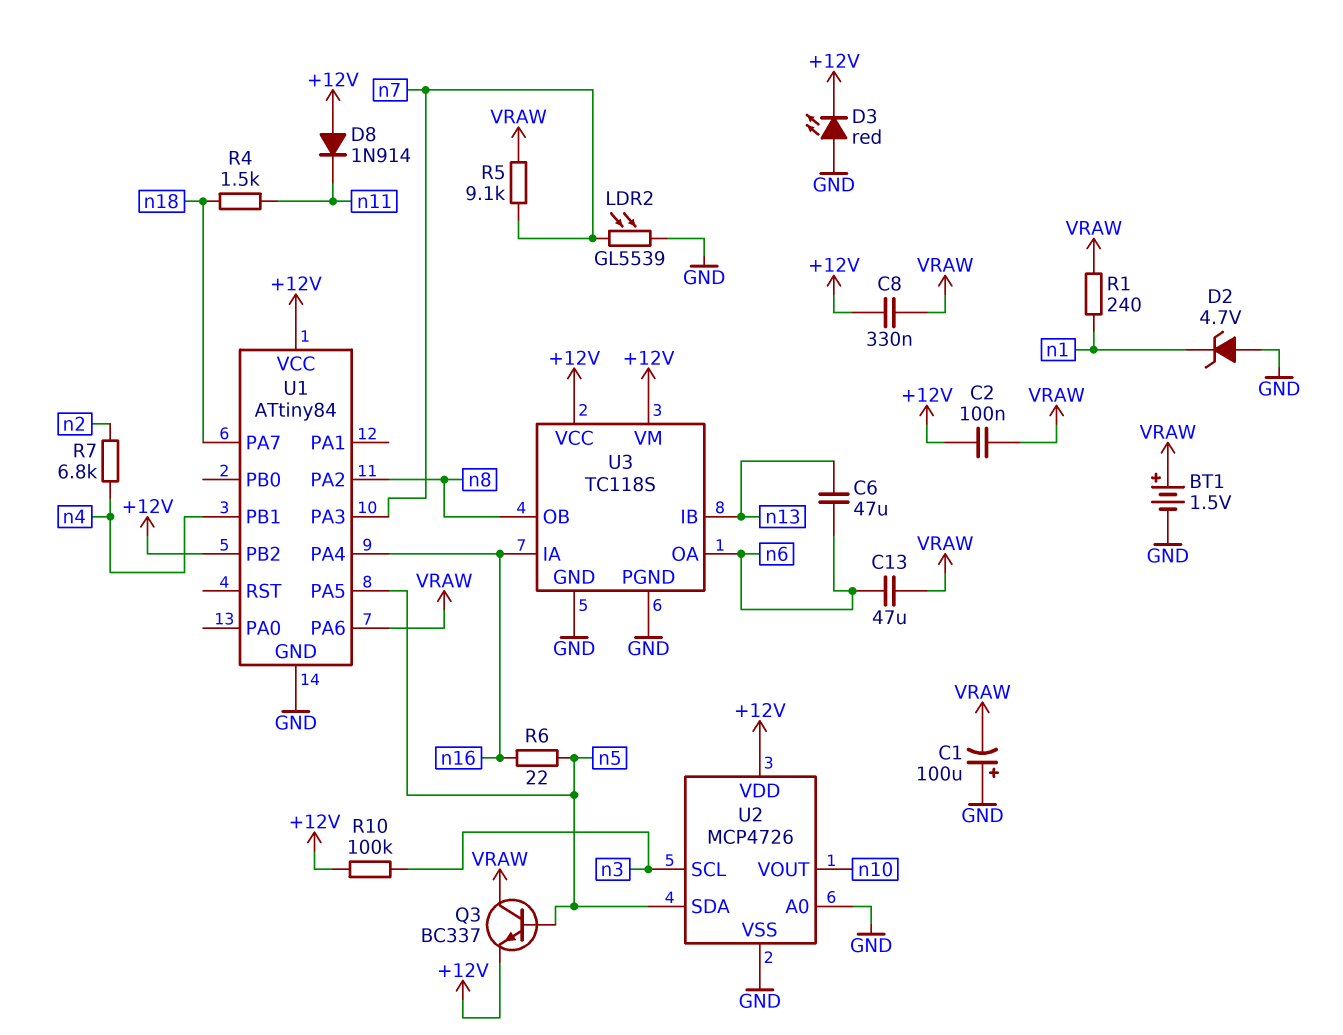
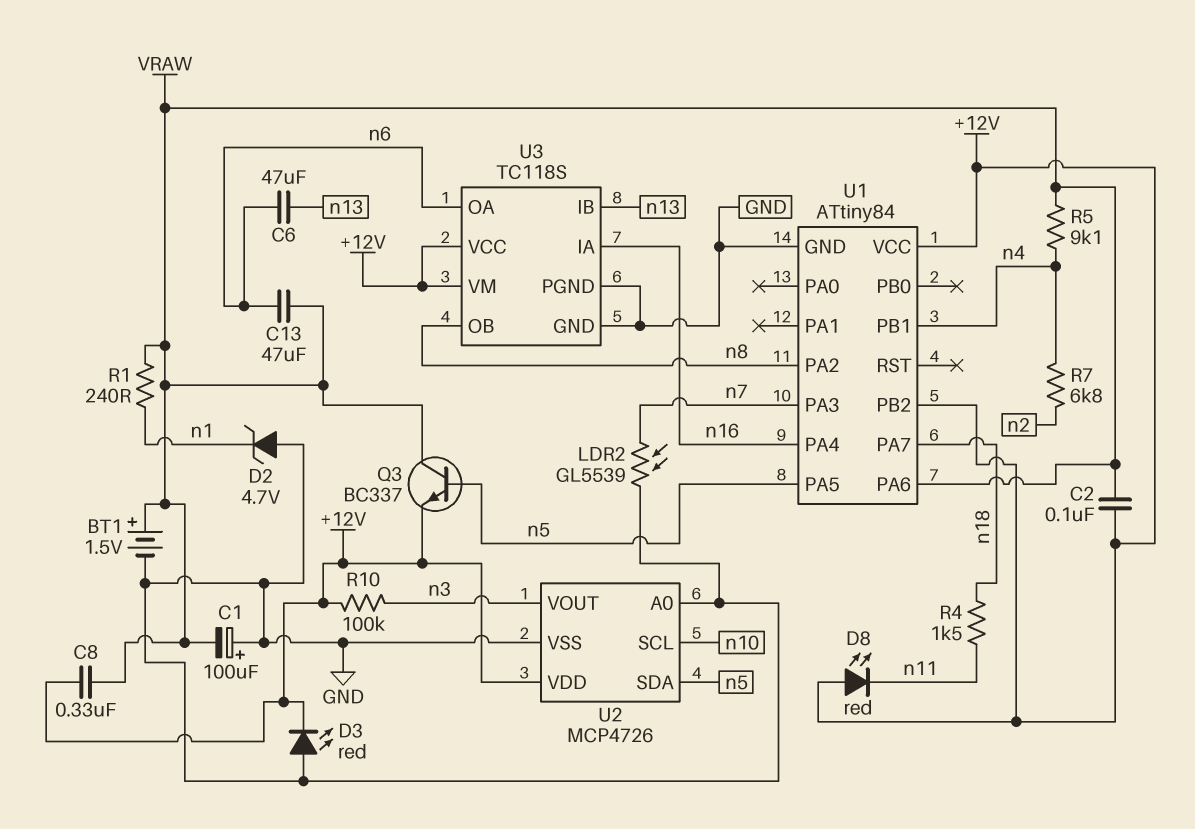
D8: diode 1N914 (A +12V, K n11) -> LED red (A +12V, K n11)
R5: 9.1k (VRAW, n7) -> 9.1k (VRAW, n4)
R6: 22 (n5, n16) -> none
U2 pin SCL: n3 -> n10
U2 pin VOUT: n10 -> n3

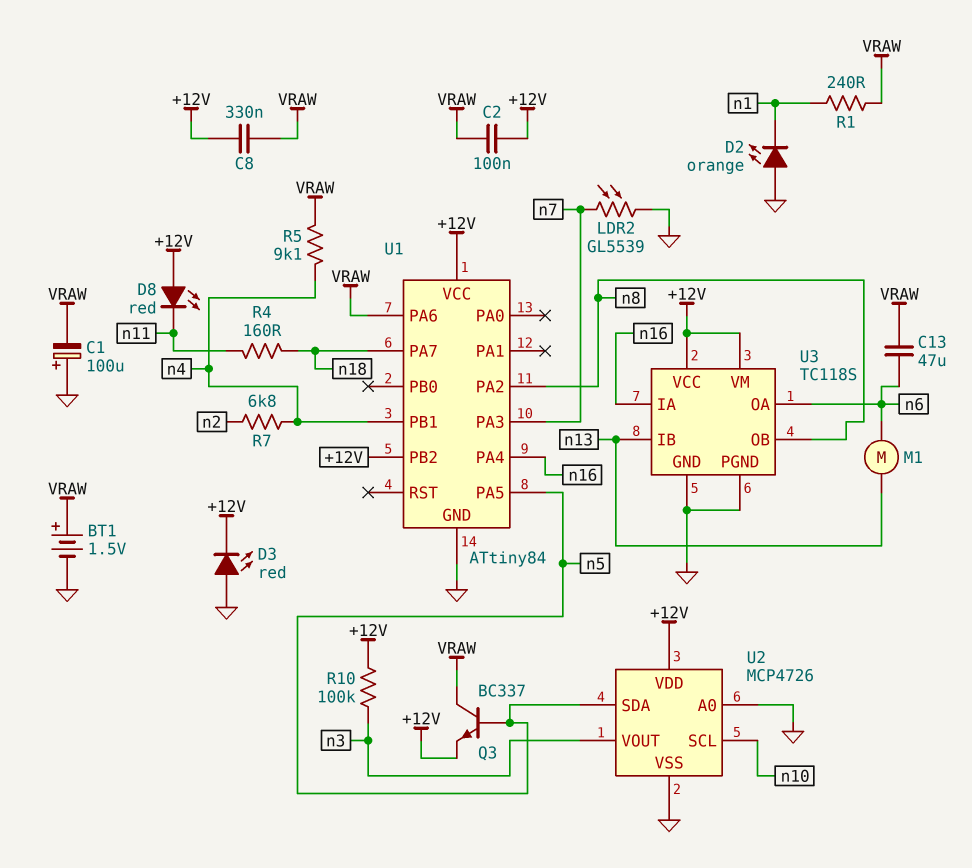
C6: 47uF (n6, n13) -> none
D2: zener 4.7V (A GND, K n1) -> LED orange (A GND, K n1)
M1: none -> motor (n6, n13)
R4: 1.5k (n11, n18) -> 160 (n11, n18)

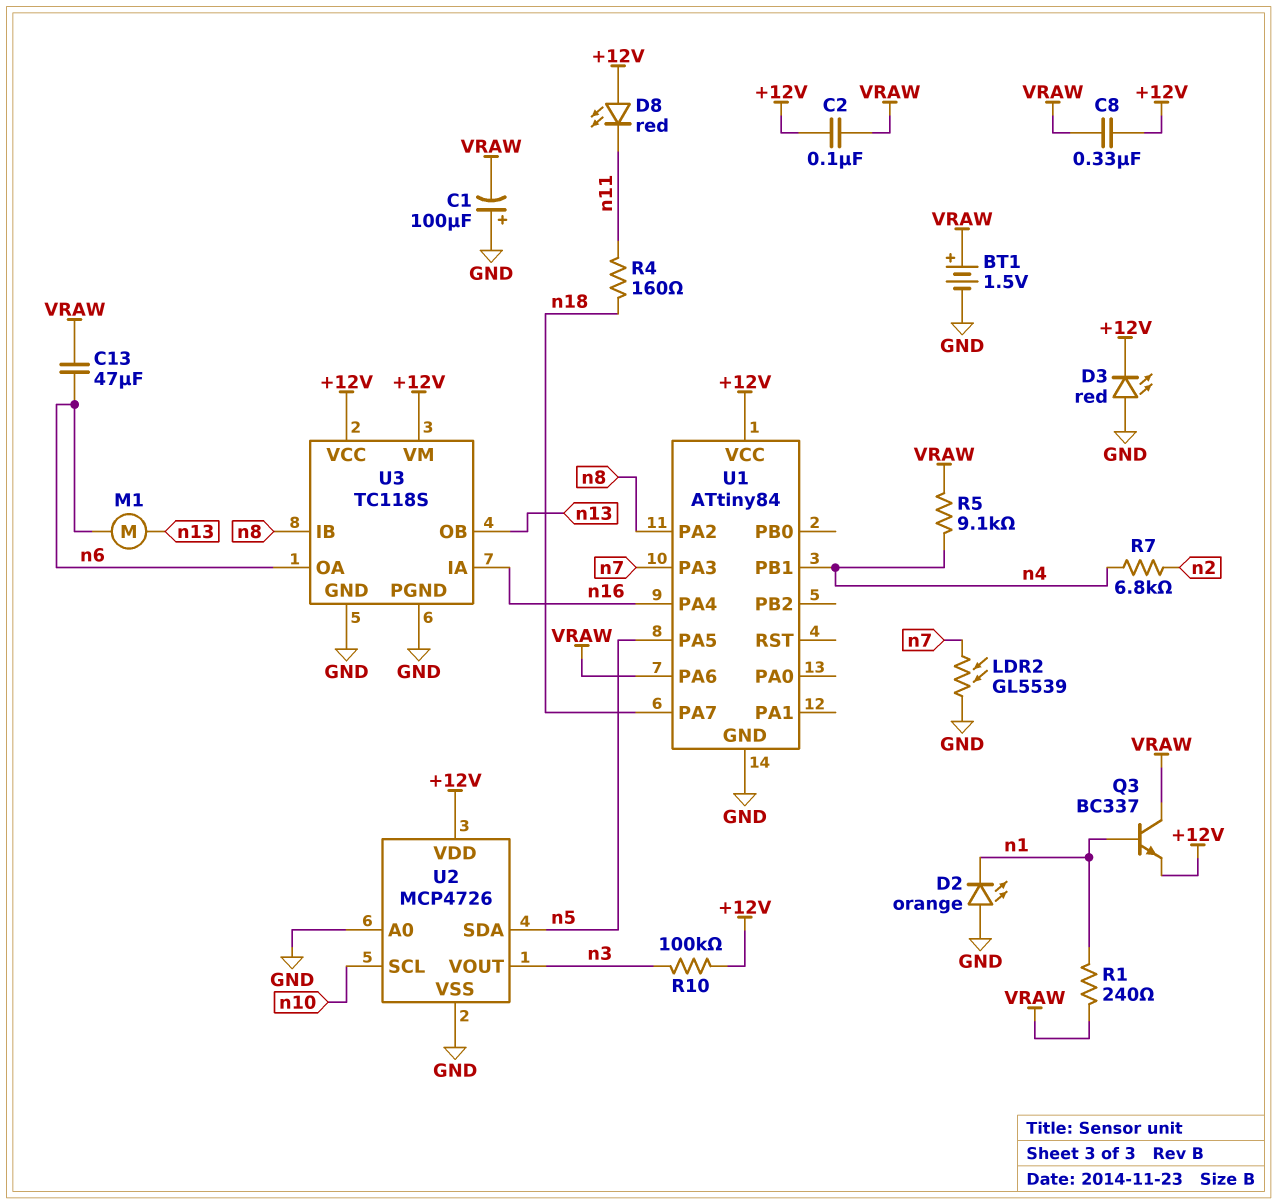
Q3: NPN BC337 (B n5, C VRAW, E +12V) -> NPN BC337 (B n1, C VRAW, E +12V)
U1 pin PB2: +12V -> none
U3 pin IB: n13 -> n8
U3 pin OB: n8 -> n13

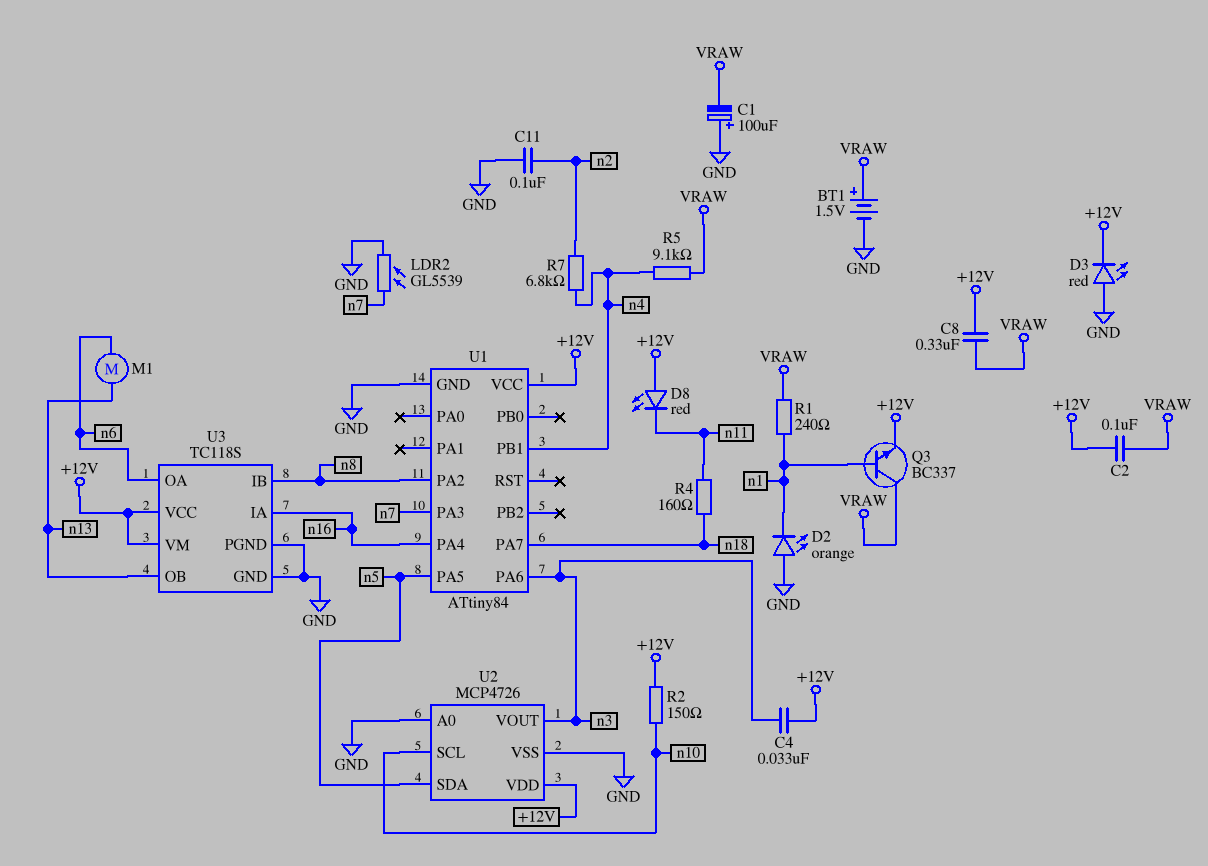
C4: none -> 33nF (+12V, n3)
C11: none -> 100nF (GND, n2)
C13: 47uF (VRAW, n6) -> none
R2: none -> 150 (+12V, n10)
R10: 100k (+12V, n3) -> none
U1 pin PA6: VRAW -> n3

